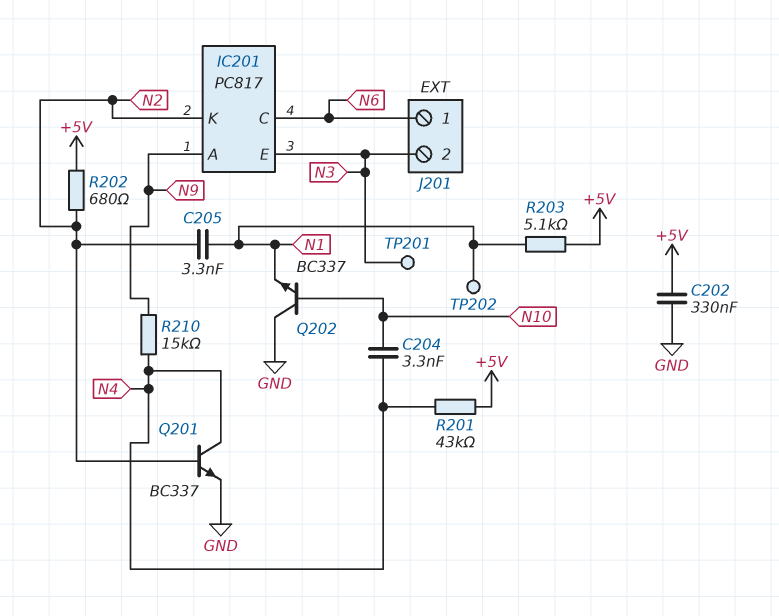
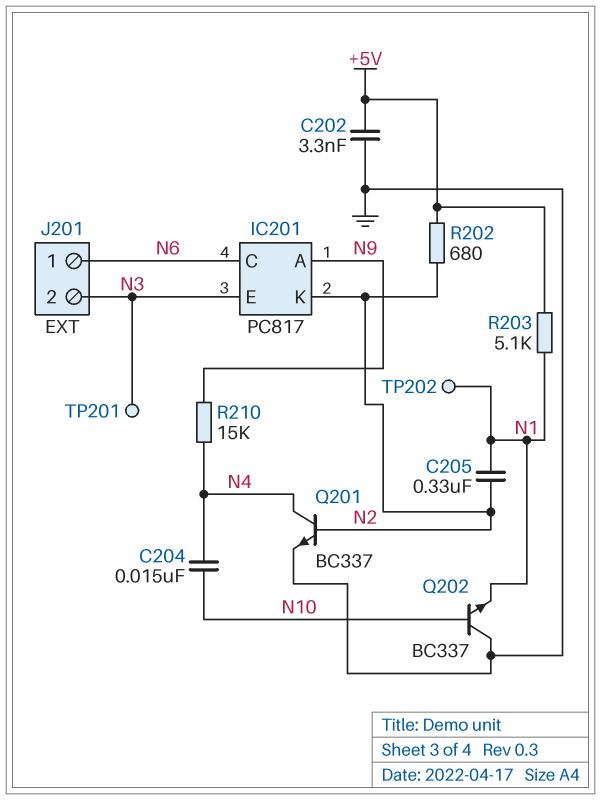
C202: 330nF (+5V, GND) -> 3.3nF (+5V, GND)
C204: 3.3nF (N4, N10) -> 15nF (N4, N10)
C205: 3.3nF (N1, N2) -> 330nF (N1, N2)
R201: 43k (+5V, N4) -> none

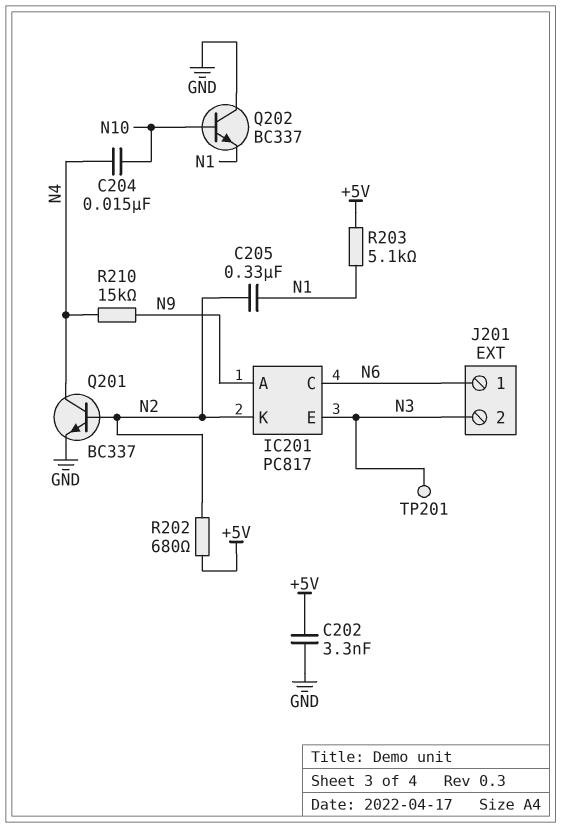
TP202: test point (N1) -> none

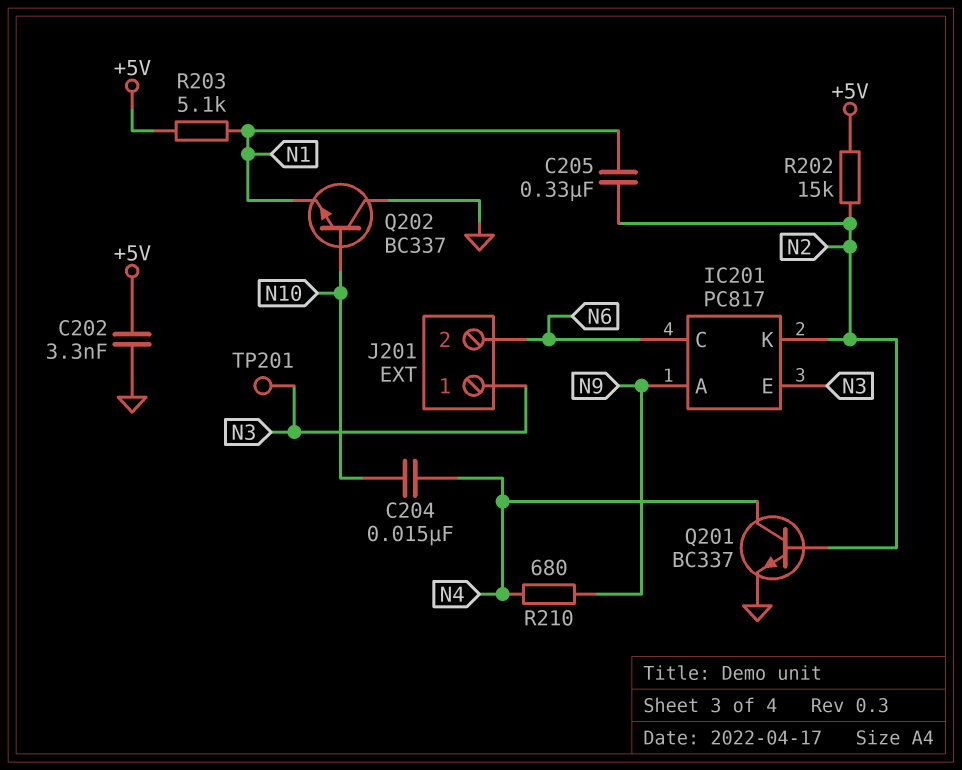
J201 pin 1: N6 -> N3
J201 pin 2: N3 -> N6
R202: 680 (+5V, N2) -> 15k (+5V, N2)
R210: 15k (N4, N9) -> 680 (N4, N9)

